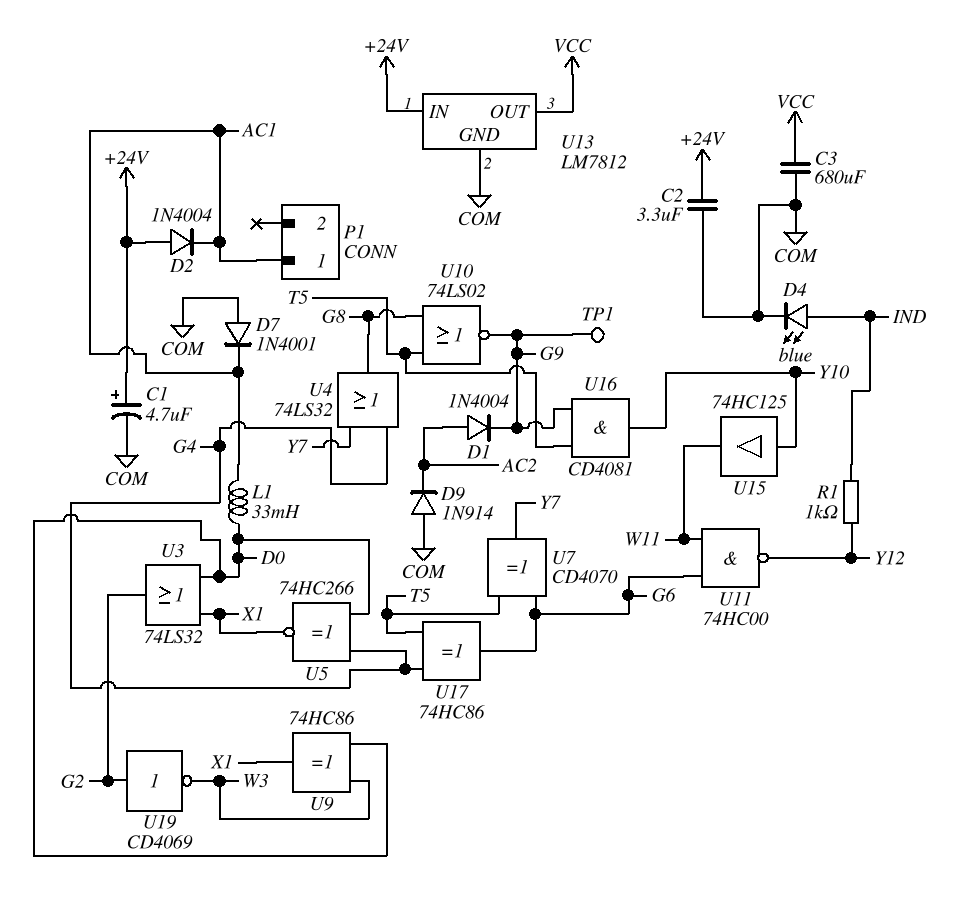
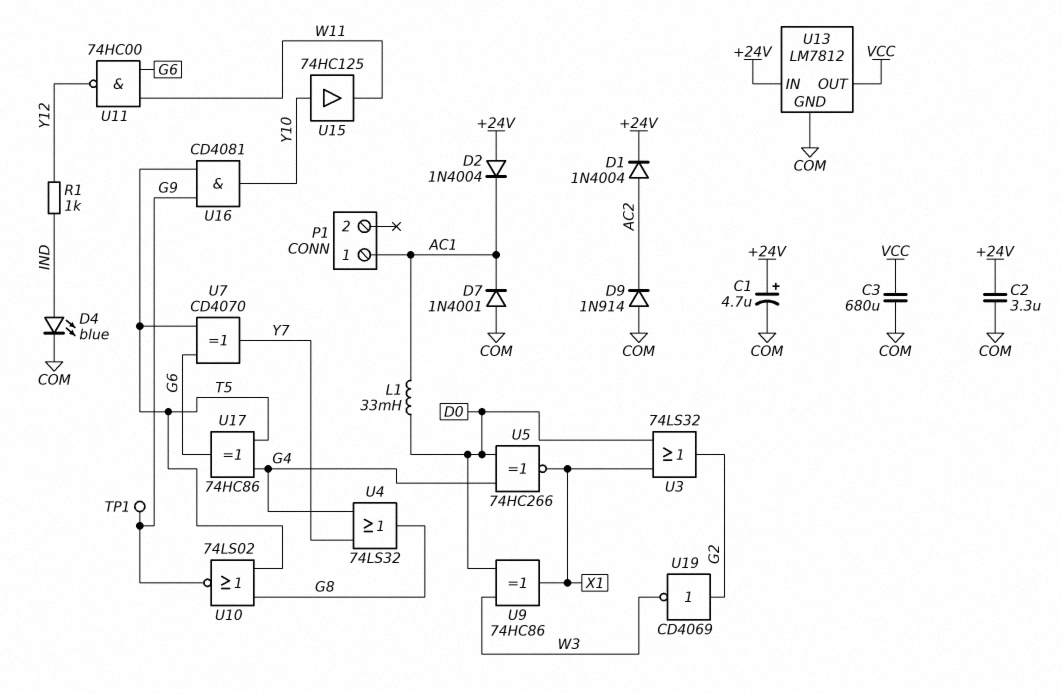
D1: diode 1N4004 (A AC2, K G9) -> diode 1N4004 (A AC2, K +24V)

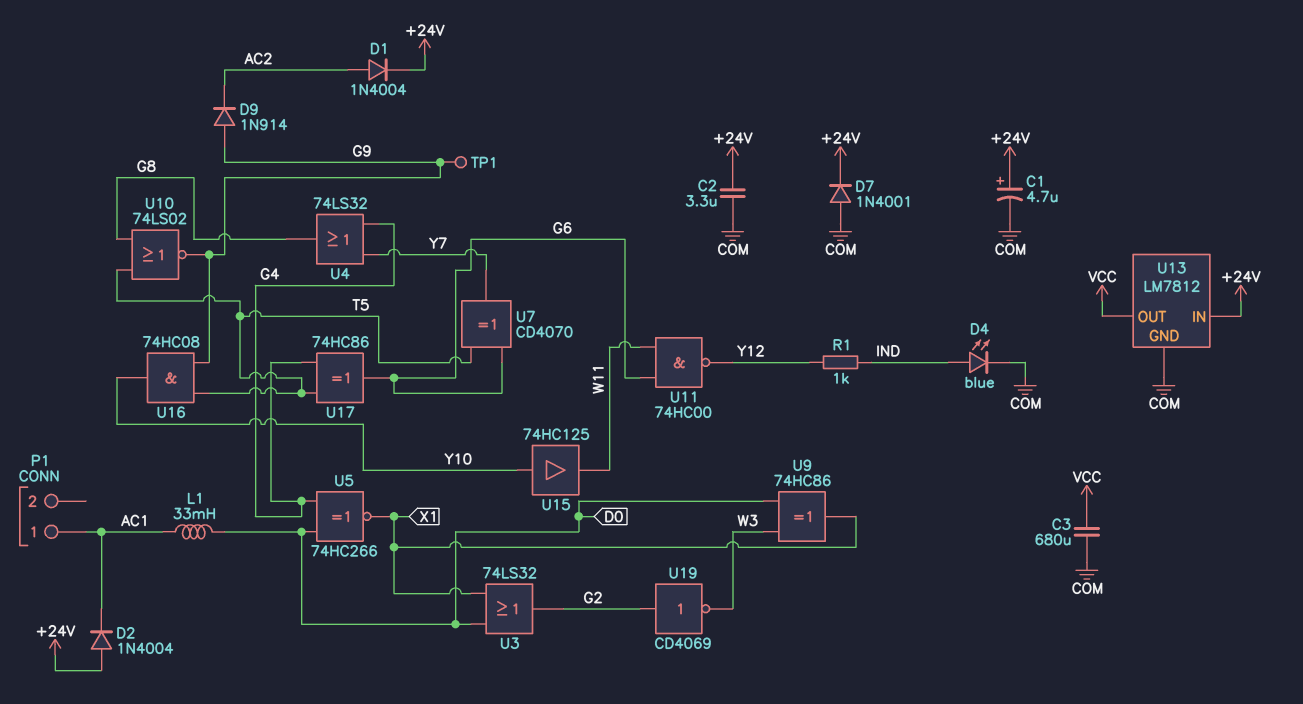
D7: diode 1N4001 (A COM, K AC1) -> diode 1N4001 (A COM, K +24V)
D9: diode 1N914 (A COM, K AC2) -> diode 1N914 (A G9, K AC2)
U16: AND CD4081 (in G9, in T5, out Y10) -> AND 74HC08 (in G9, in T5, out Y10)

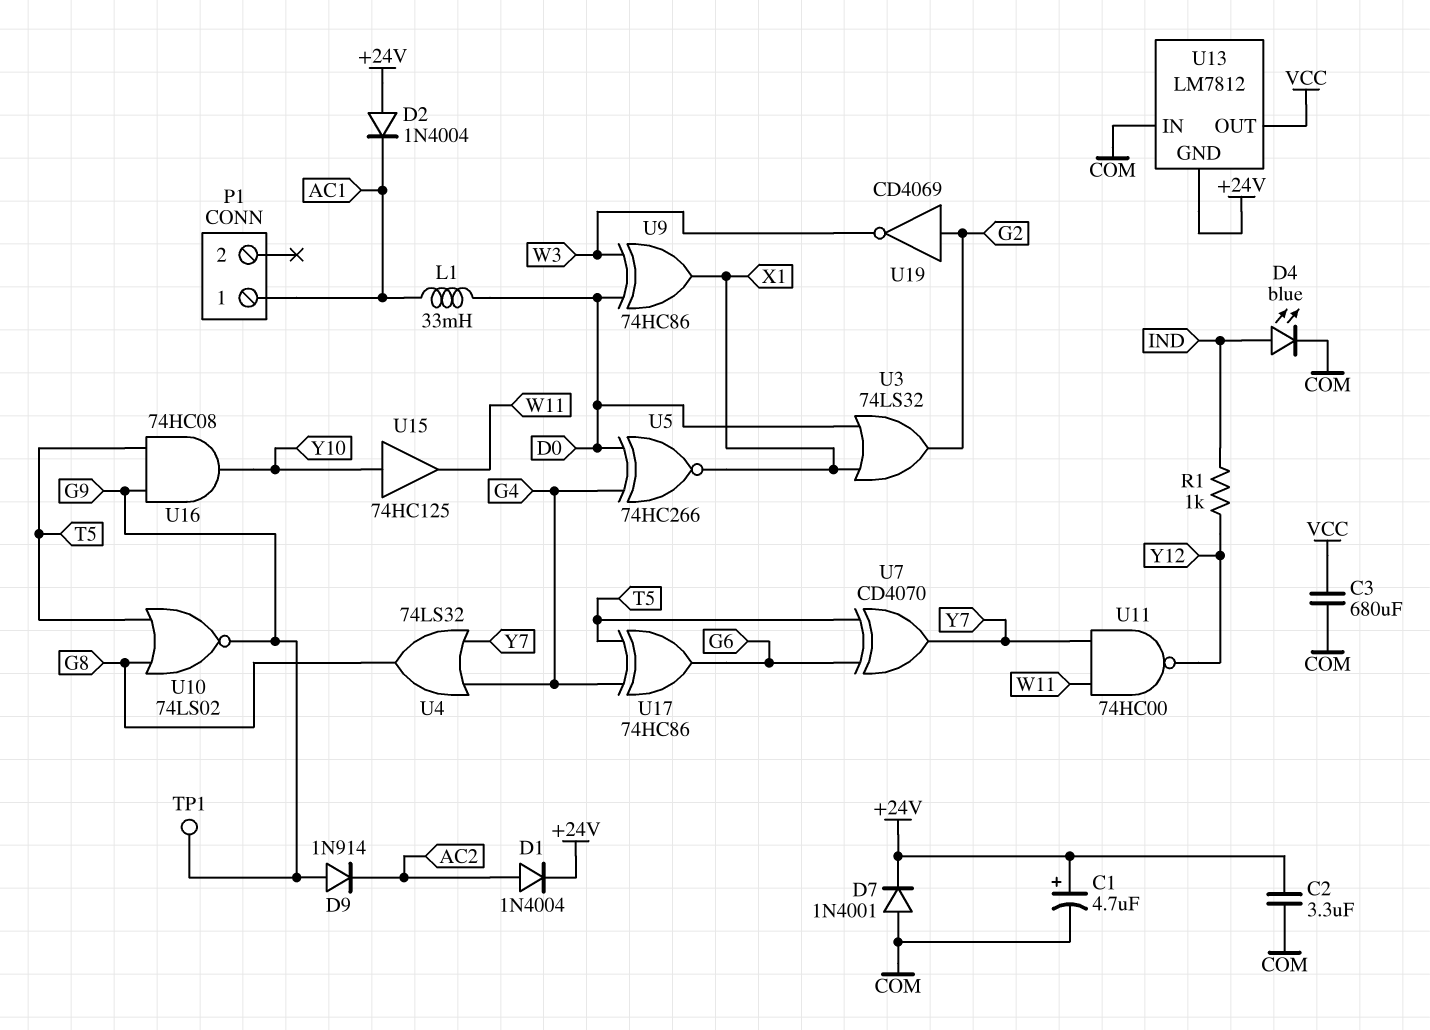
U11: NAND 74HC00 (in G6, in W11, out Y12) -> NAND 74HC00 (in W11, in Y7, out Y12)
U13 pin GND: COM -> +24V
U13 pin IN: +24V -> COM

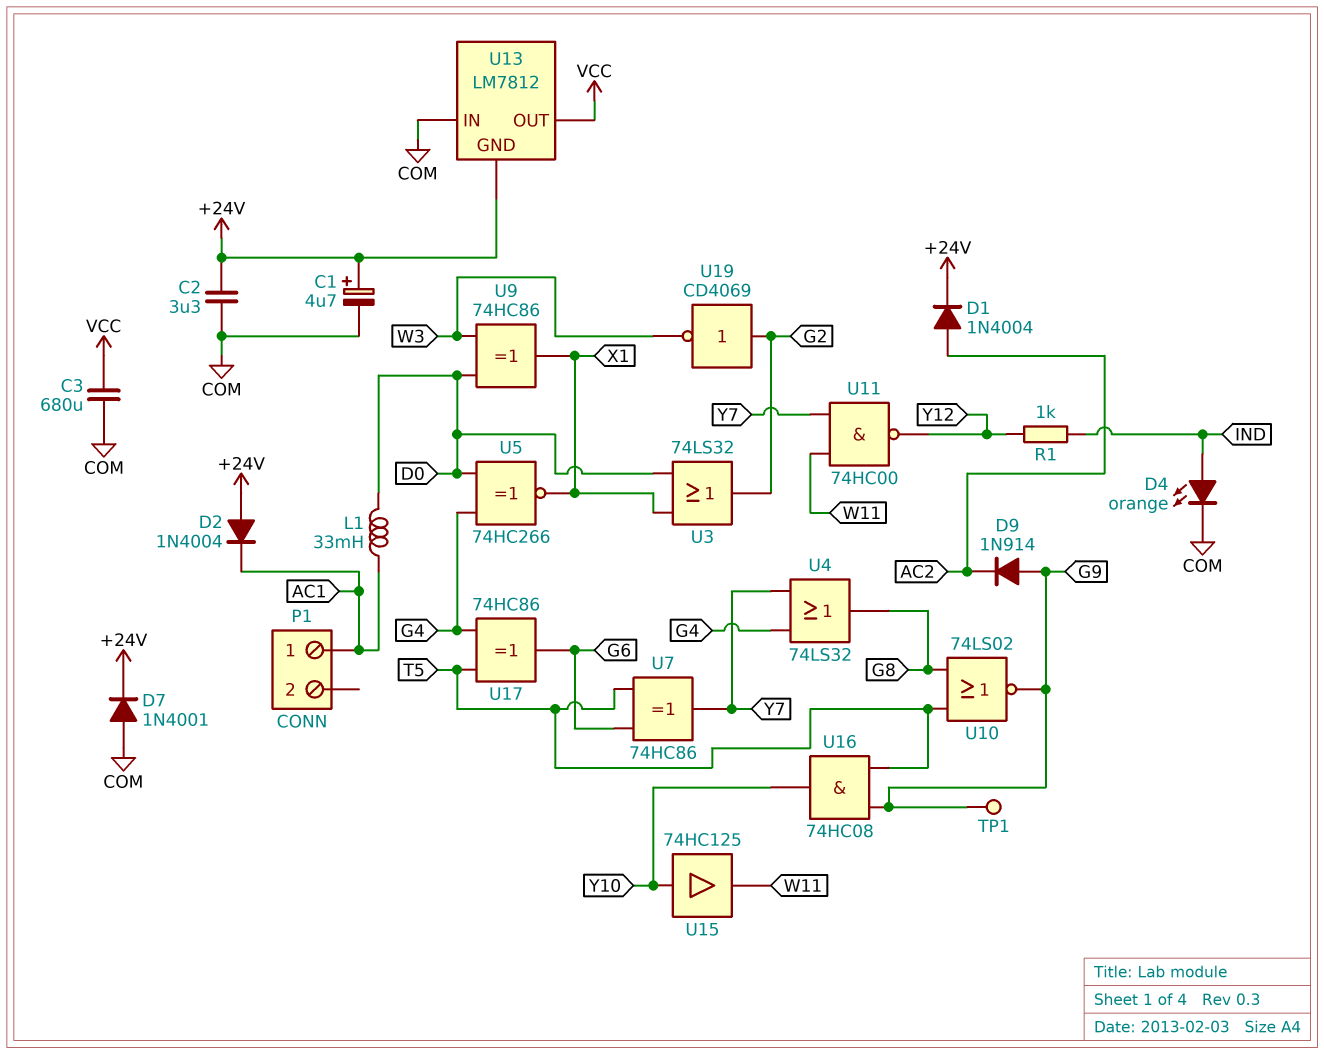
D4: LED blue (A IND, K COM) -> LED orange (A IND, K COM)
U7: XOR CD4070 (in G6, in T5, out Y7) -> XOR 74HC86 (in G6, in T5, out Y7)

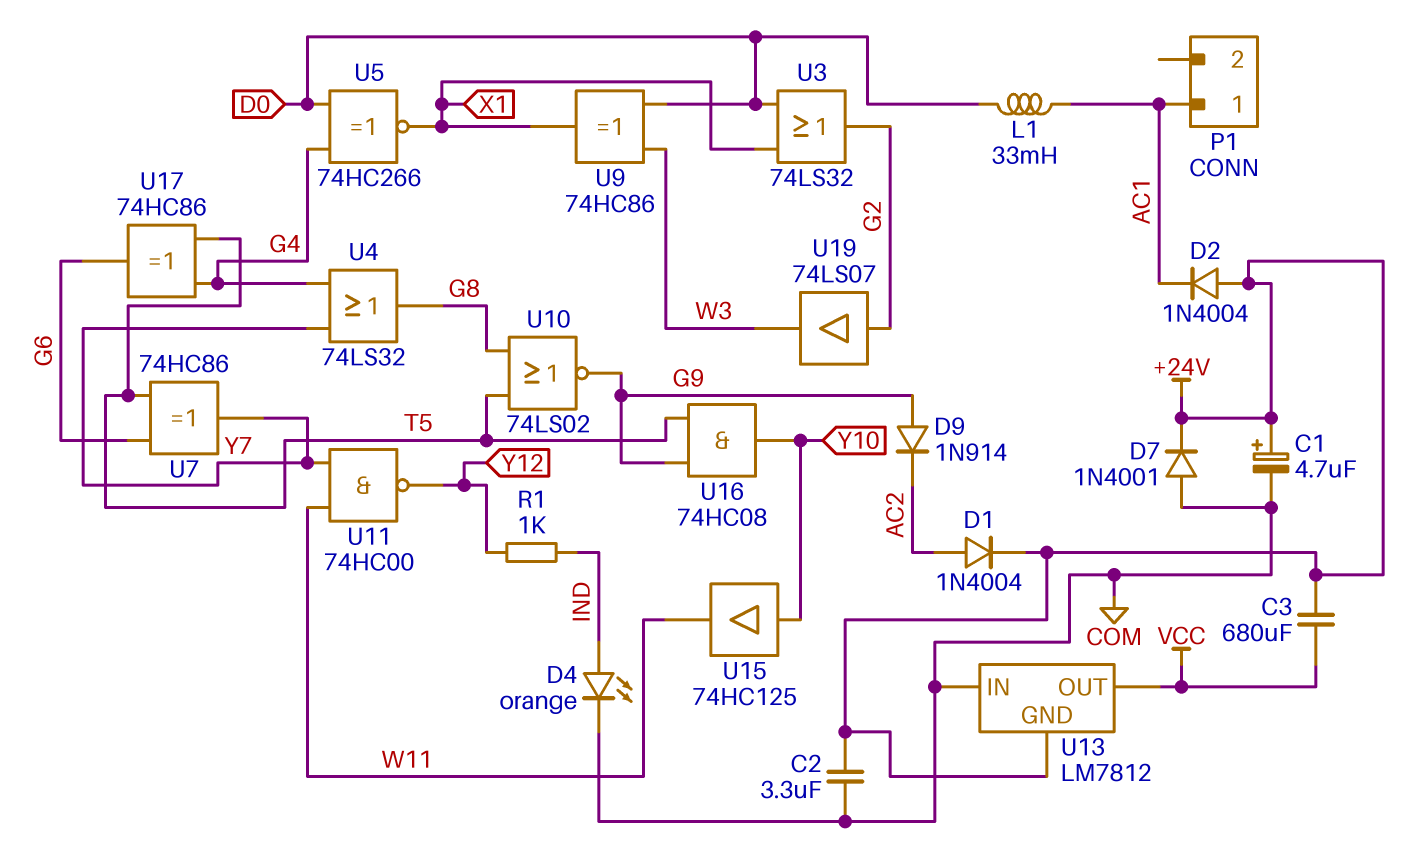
C3: 680uF (COM, VCC) -> 680uF (+24V, VCC)
TP1: test point (G9) -> none
U19: NOT CD4069 (in G2, out W3) -> buffer 74LS07 (in G2, out W3)

